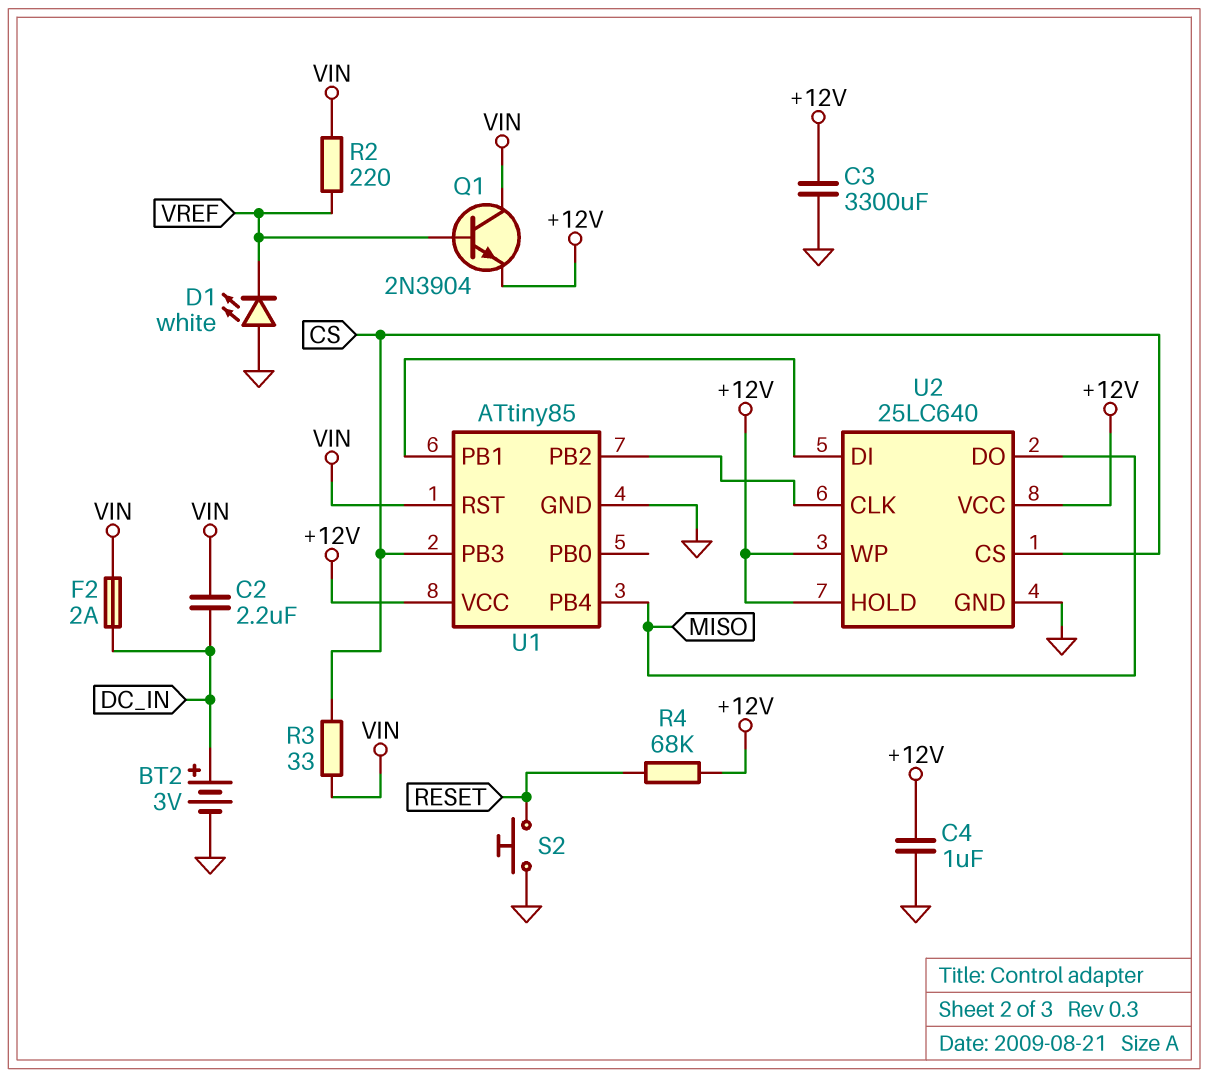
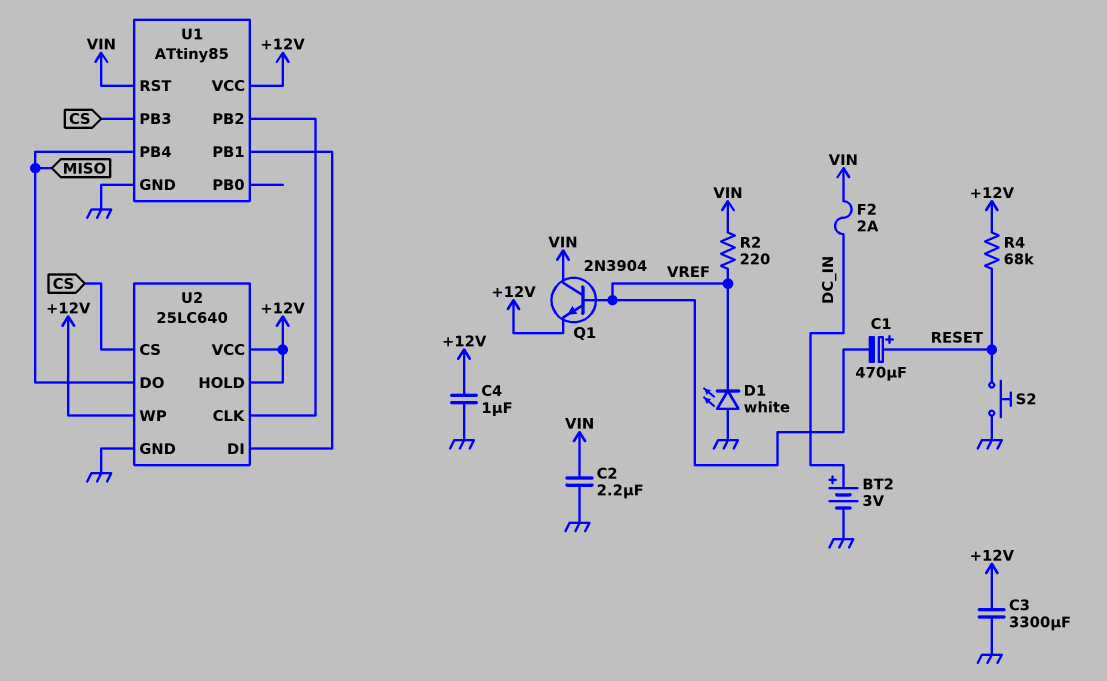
C1: none -> 470uF (plus RESET, minus VREF)
C2: 2.2uF (DC_IN, VIN) -> 2.2uF (GND, VIN)
R3: 33 (CS, VIN) -> none

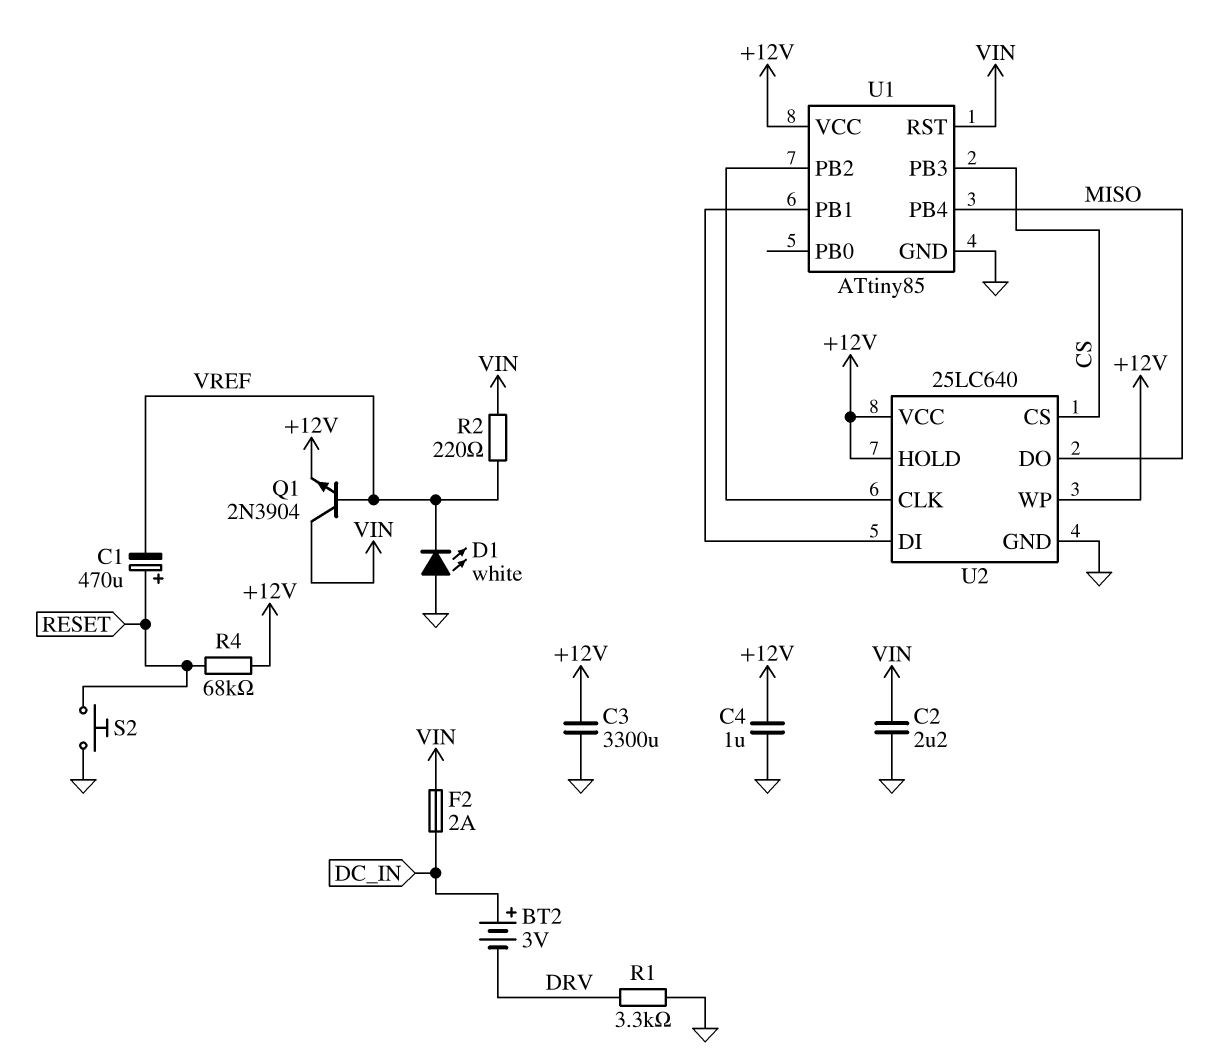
BT2: 3V (plus DC_IN, minus GND) -> 3V (plus DC_IN, minus DRV)
R1: none -> 3.3k (DRV, GND)

